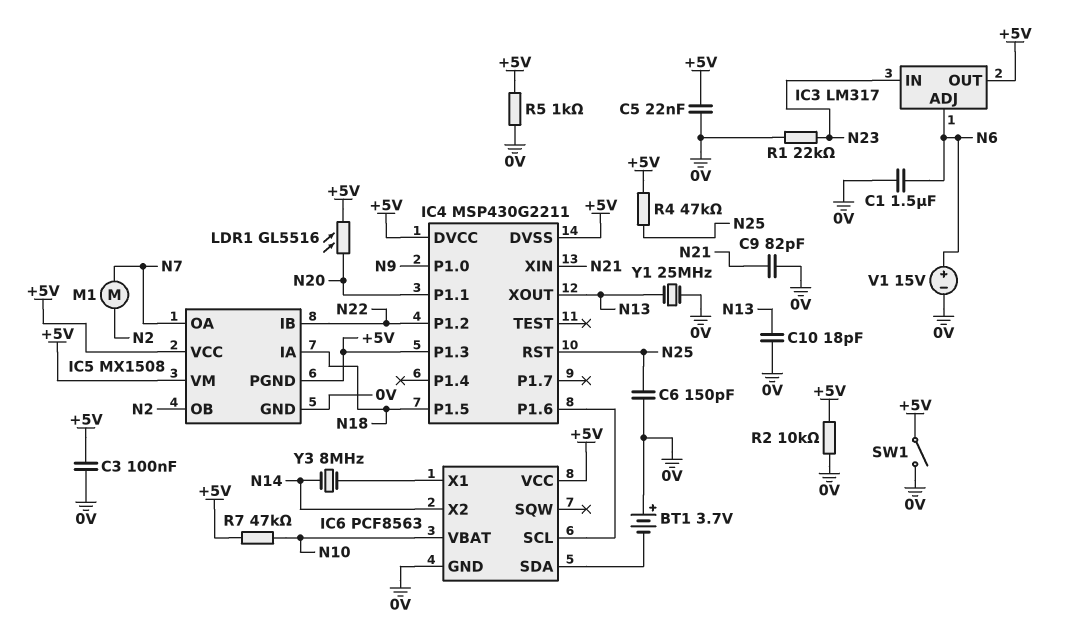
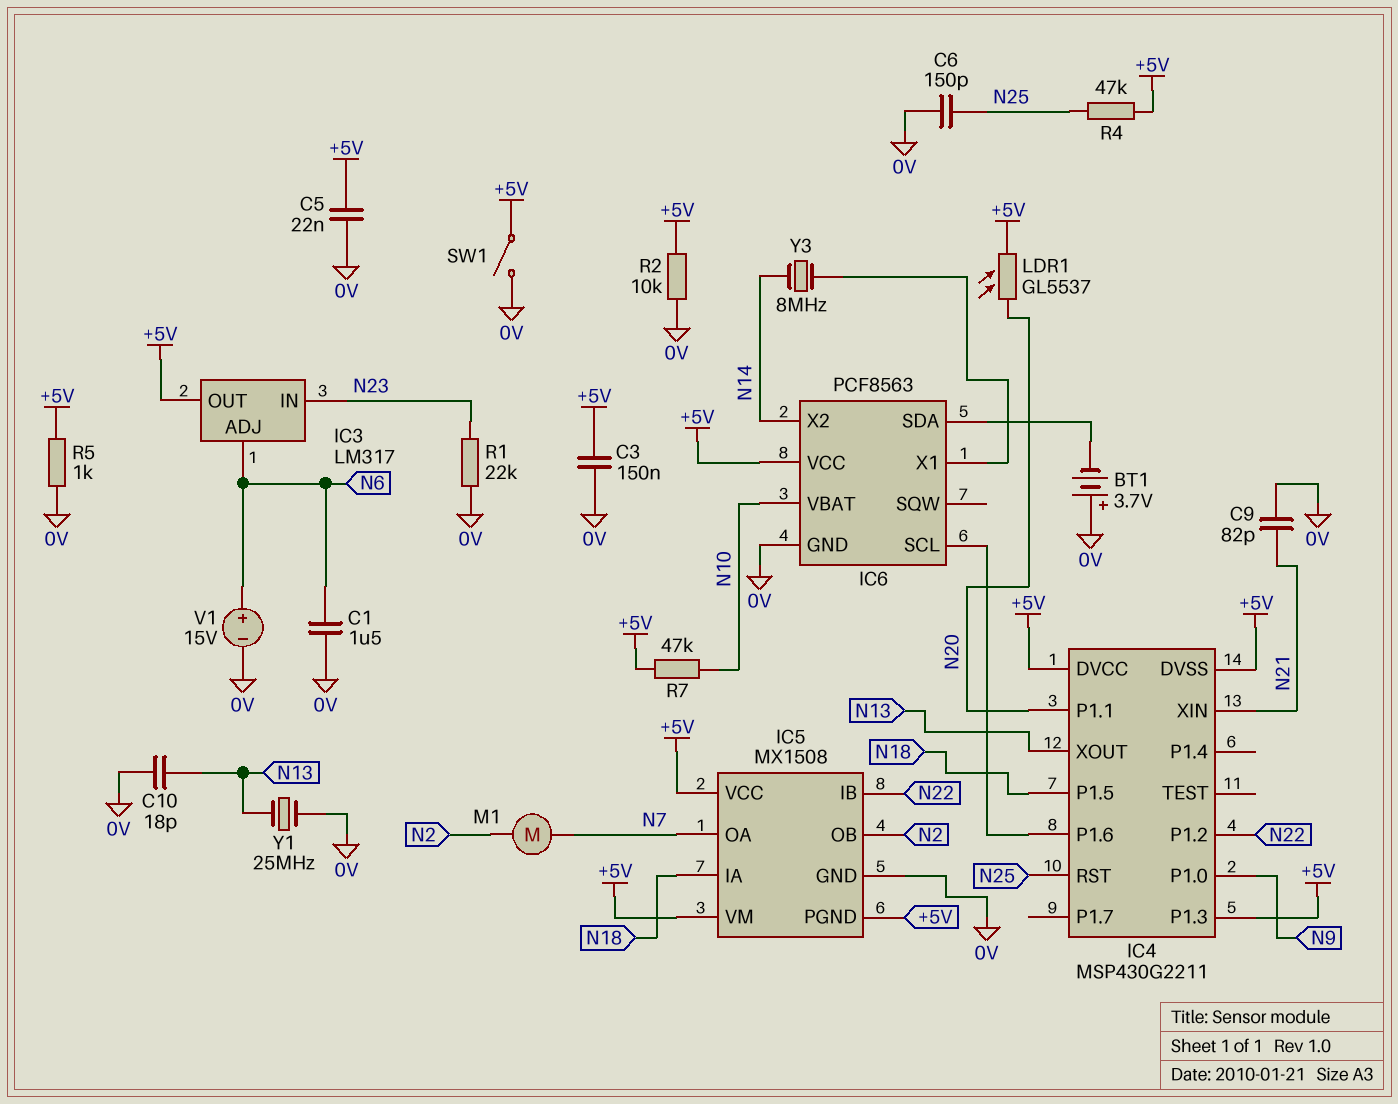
C3: 100nF (+5V, 0V) -> 150nF (+5V, 0V)
LDR1: GL5516 (+5V, N20) -> GL5537 (+5V, N20)

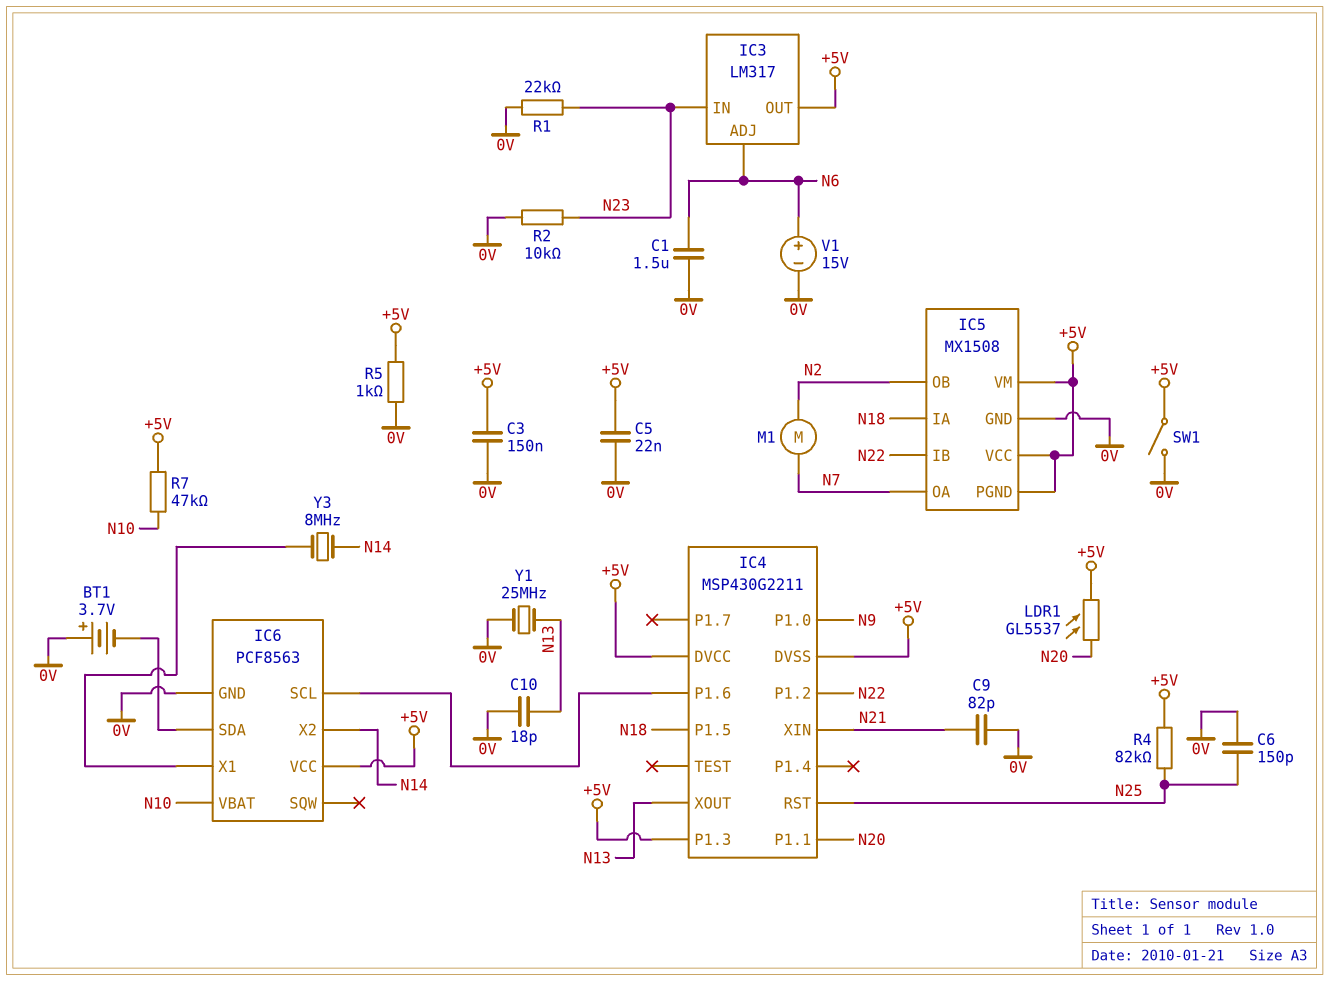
R2: 10k (+5V, 0V) -> 10k (0V, N23)
R4: 47k (+5V, N25) -> 82k (+5V, N25)

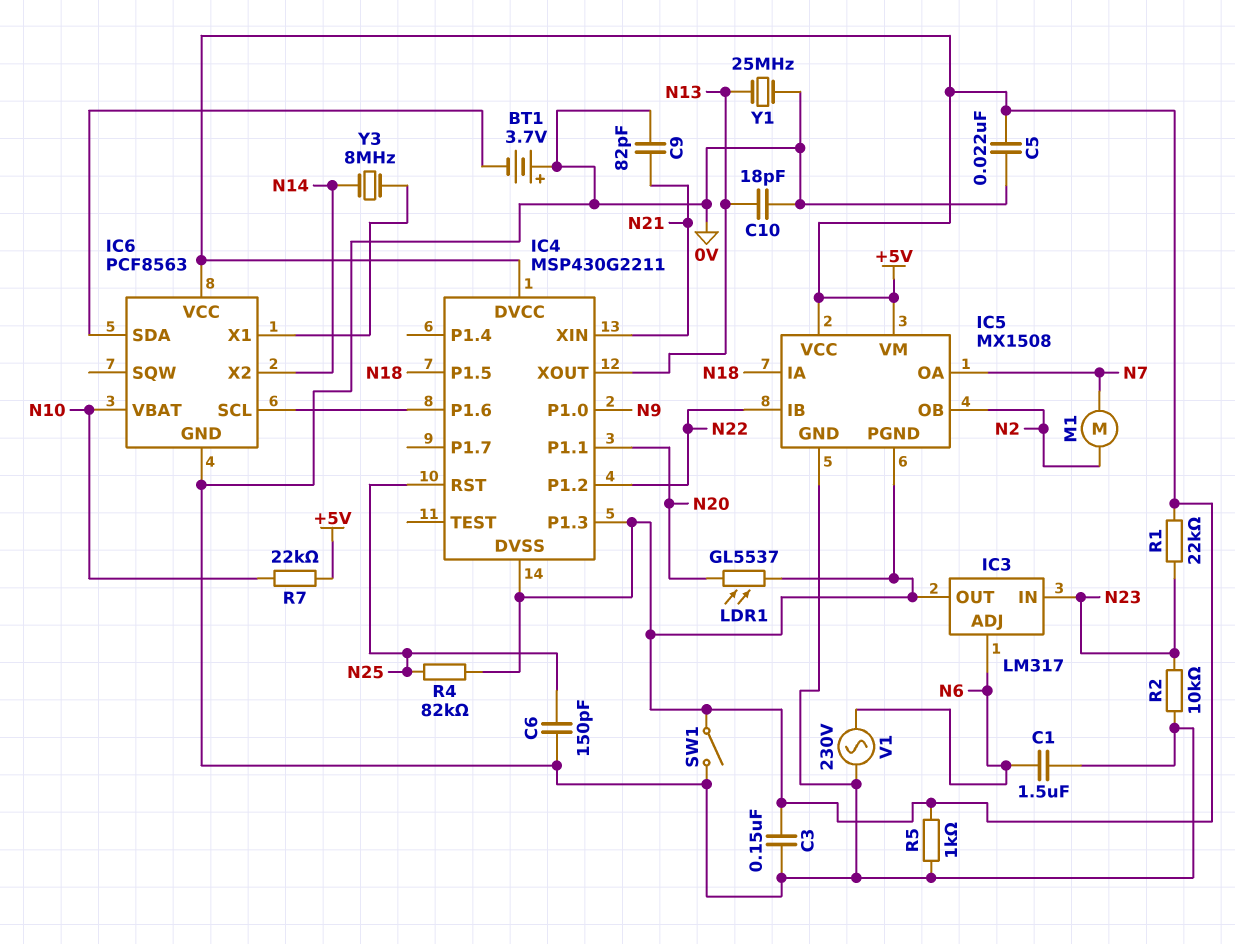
R1: 22k (0V, N23) -> 22k (+5V, N23)
R7: 47k (+5V, N10) -> 22k (+5V, N10)
V1: 15V (plus N6, minus 0V) -> AC 230V (0V, N6)

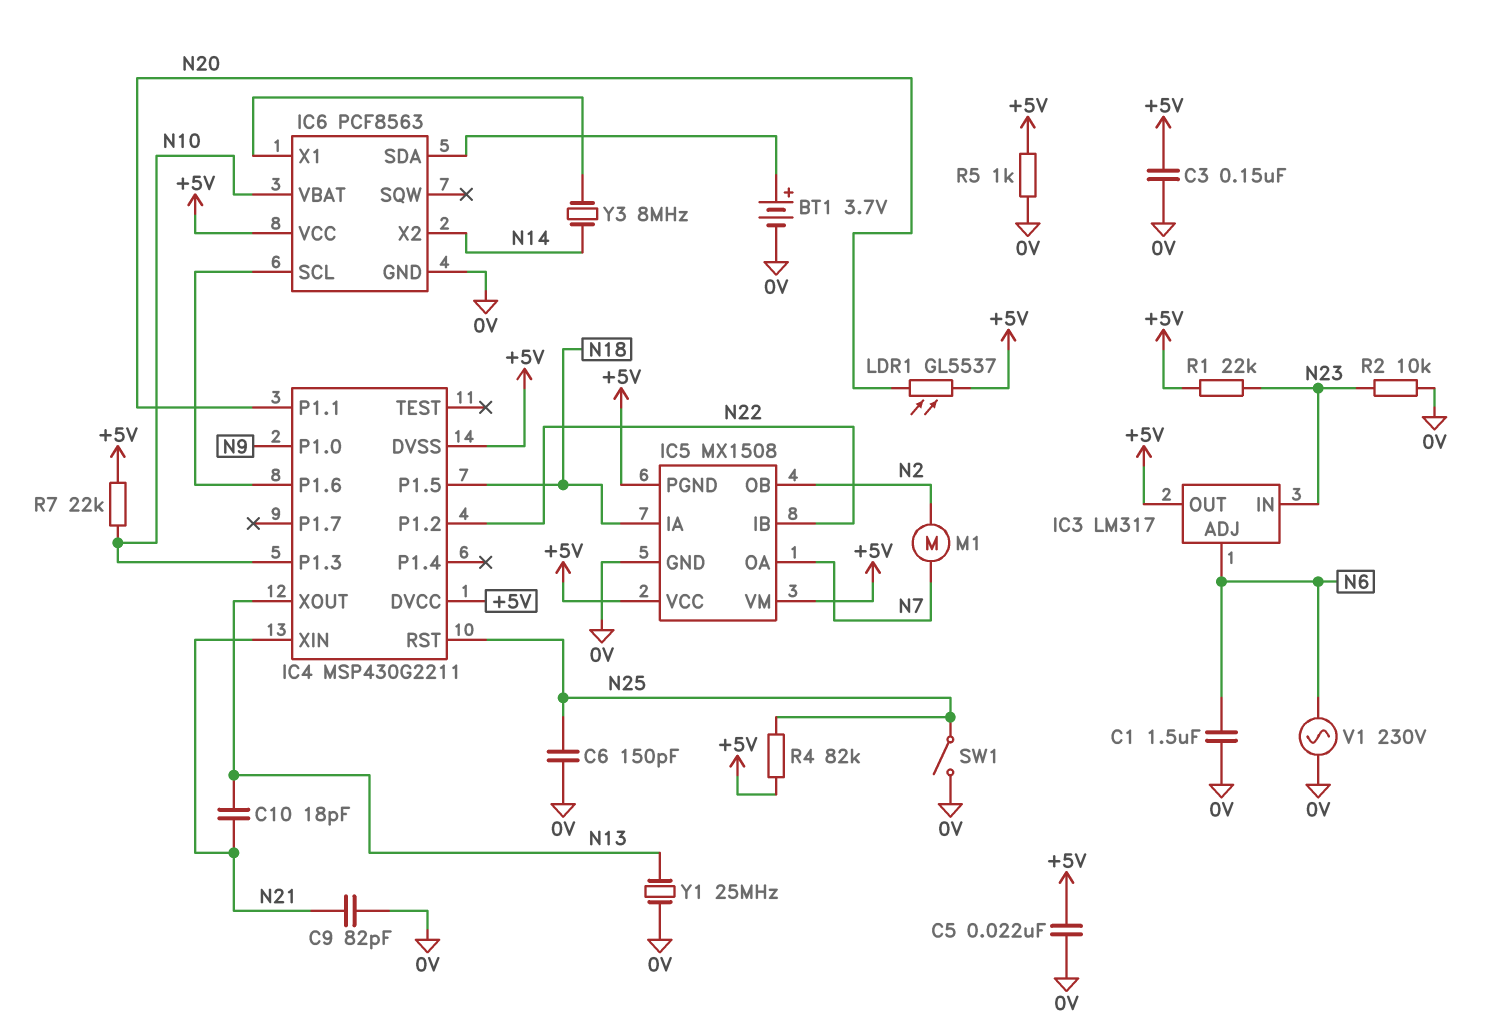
BT1: 3.7V (plus 0V, minus IC6/SDA) -> 3.7V (plus IC6/SDA, minus 0V)
C10: 18pF (0V, N13) -> 18pF (N13, N21)
IC4 pin P1.3: +5V -> N10
SW1: switch (+5V, 0V) -> switch (0V, N25)

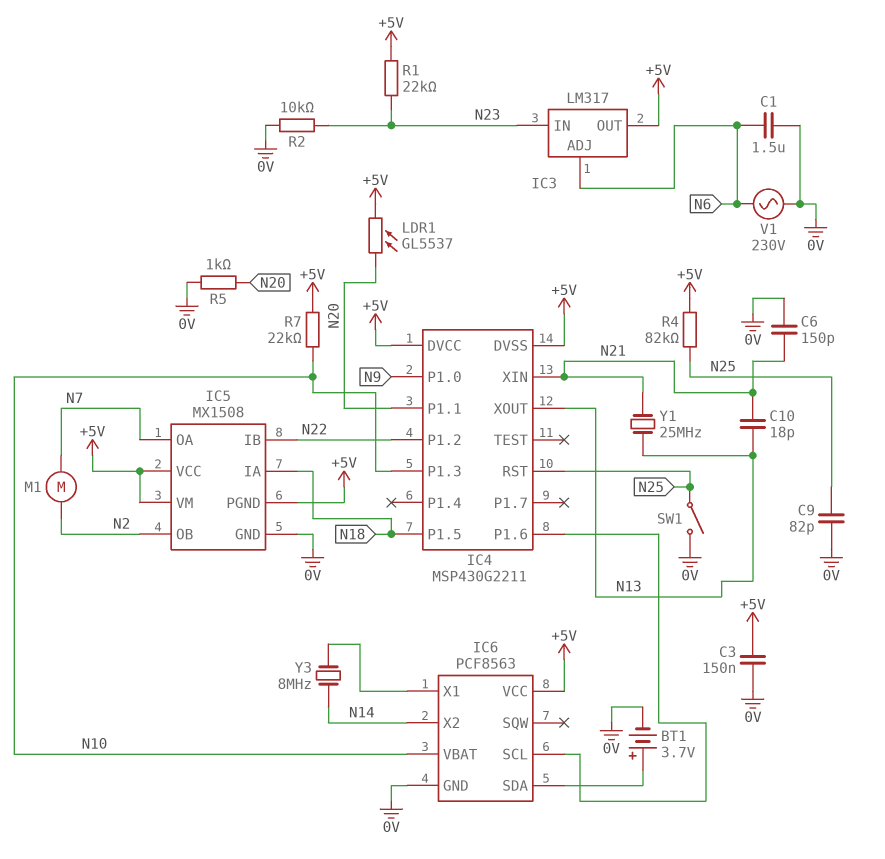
C5: 22nF (+5V, 0V) -> none
C6: 150pF (0V, N25) -> 150pF (0V, N21)
C9: 82pF (0V, N21) -> 82pF (0V, N25)
R5: 1k (+5V, 0V) -> 1k (0V, N20)
Y1: 25MHz (0V, N13) -> 25MHz (N13, N21)

